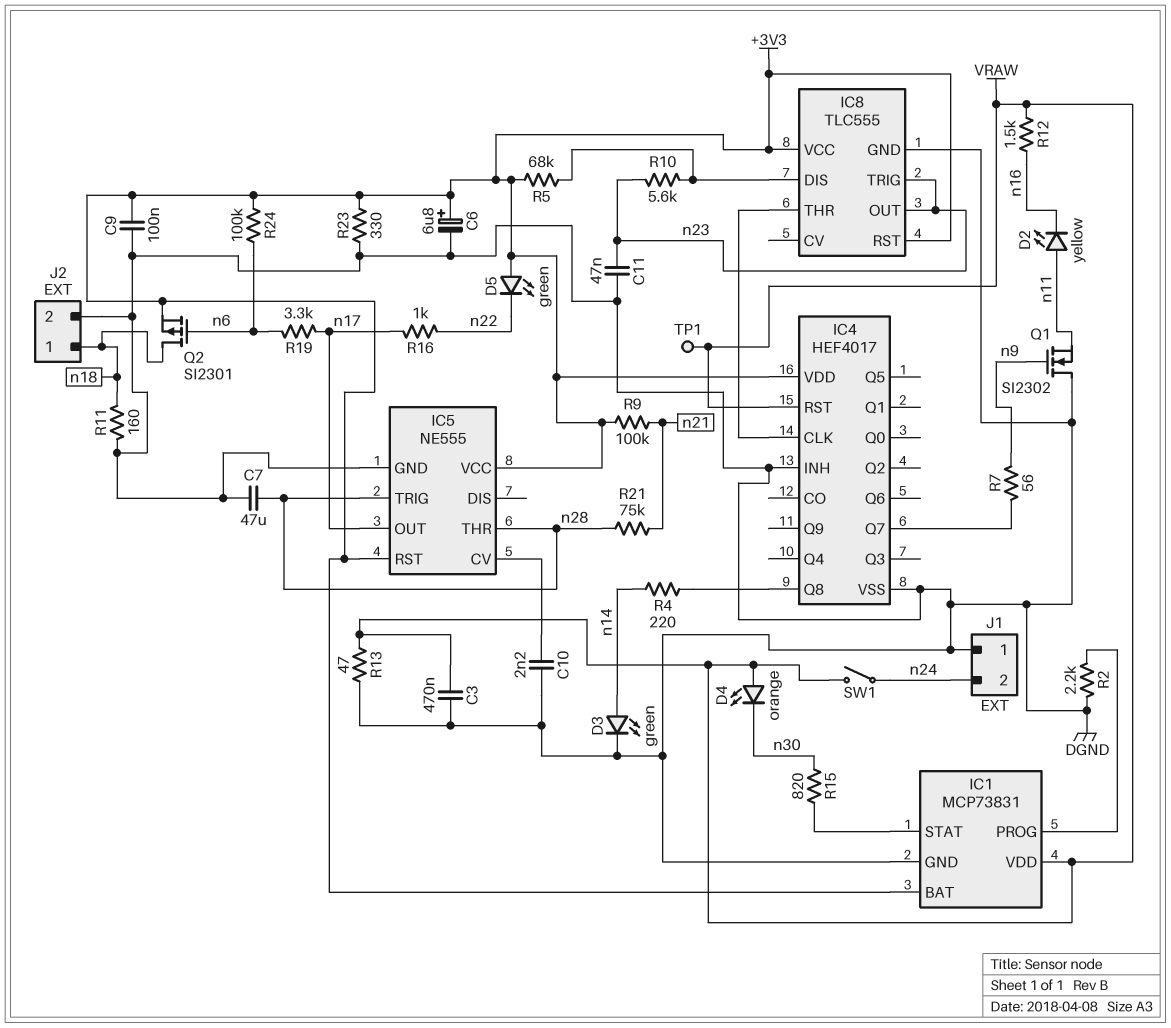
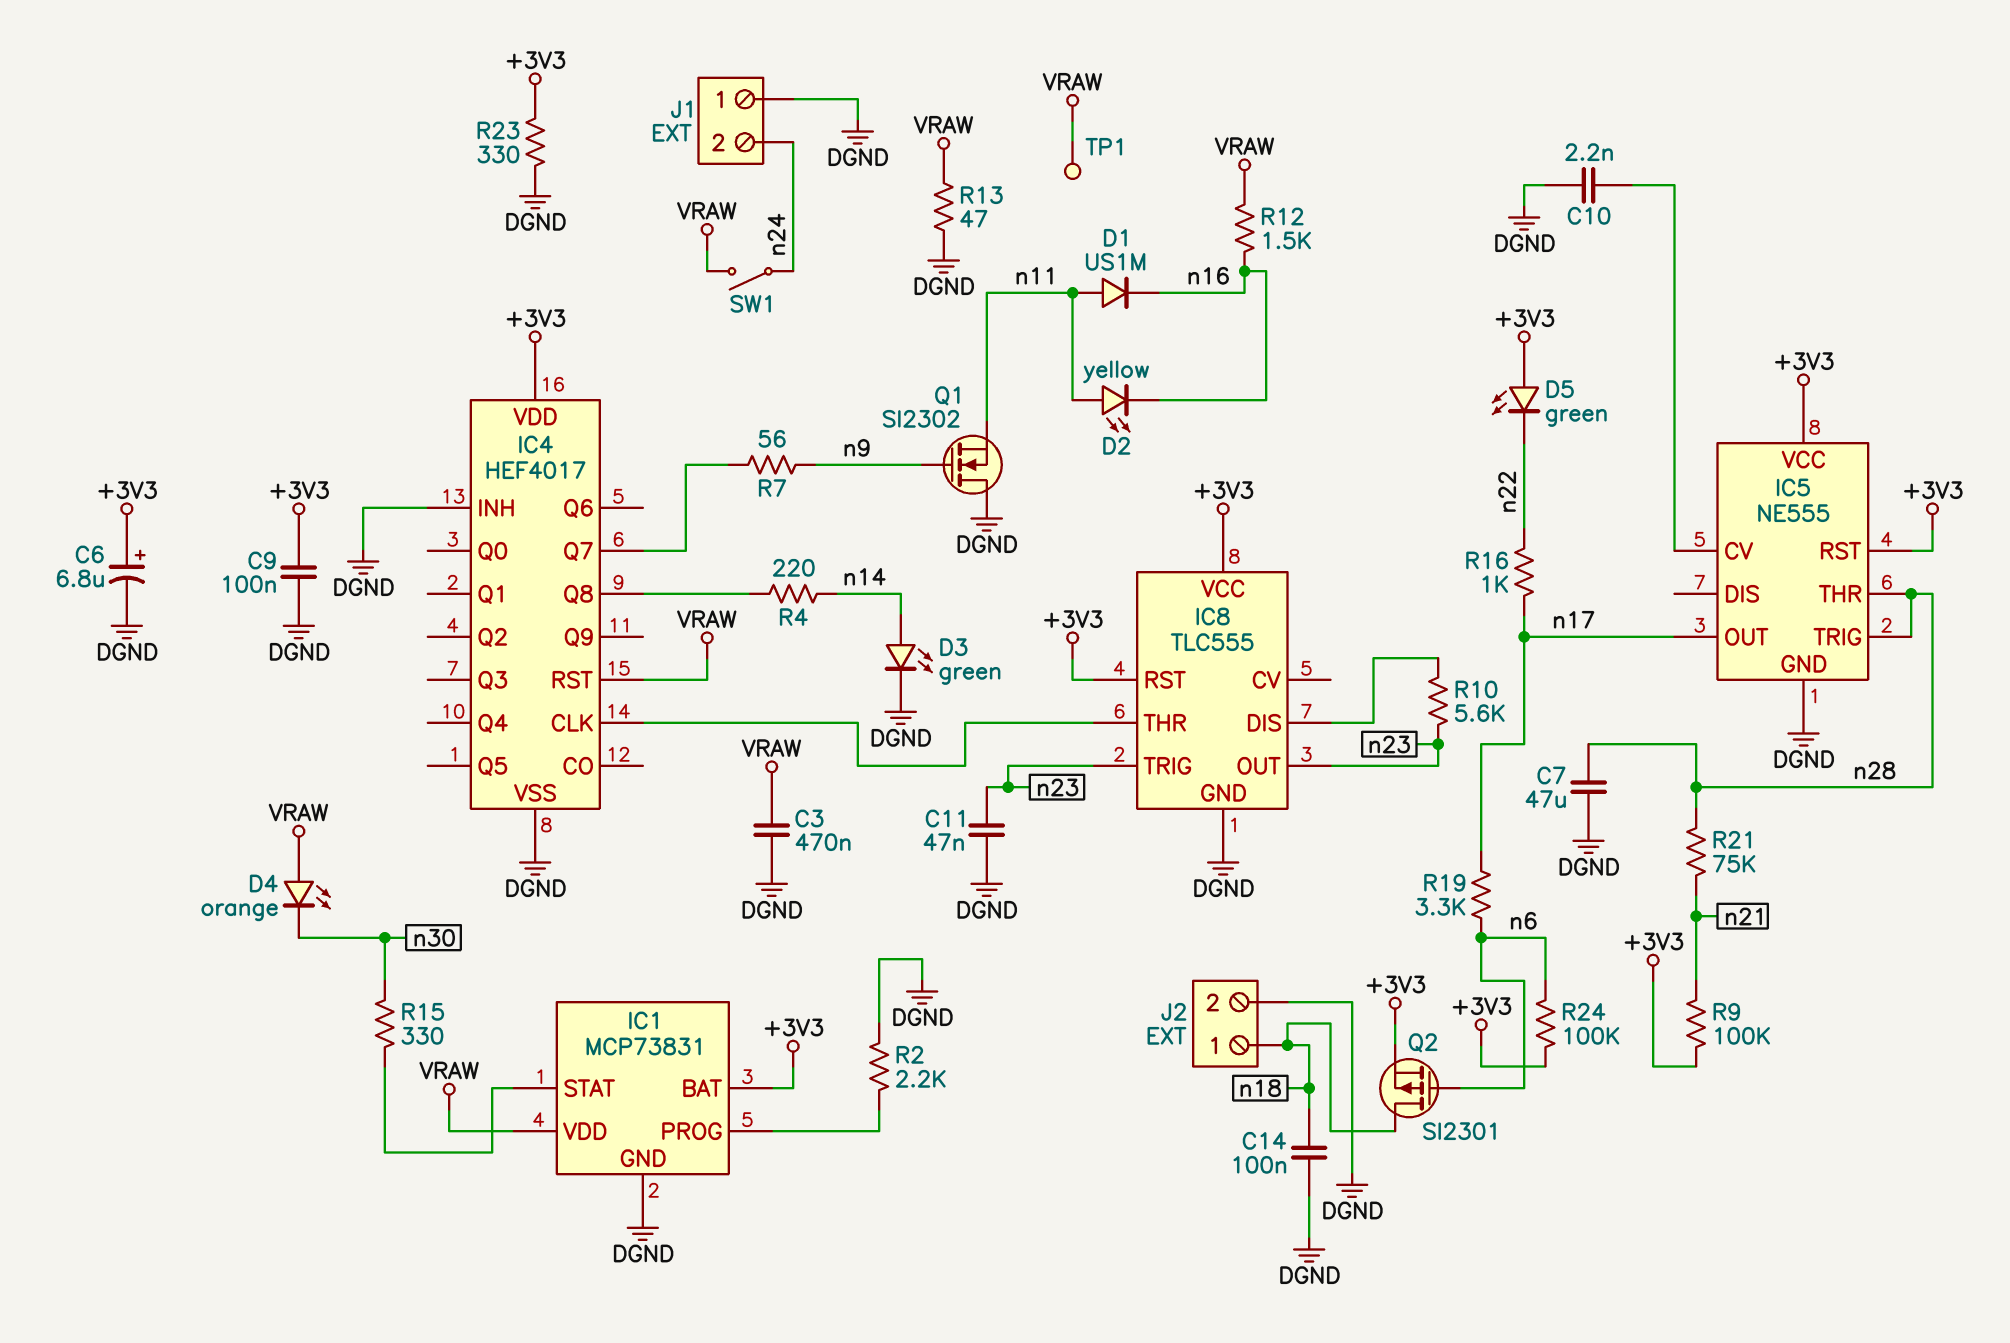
C14: none -> 100nF (DGND, n18)
D1: none -> diode US1M (A n11, K n16)
R5: 68k (+3V3, IC8/DIS) -> none
R11: 160 (DGND, n18) -> none
R15: 820 (IC1/STAT, n30) -> 330 (IC1/STAT, n30)

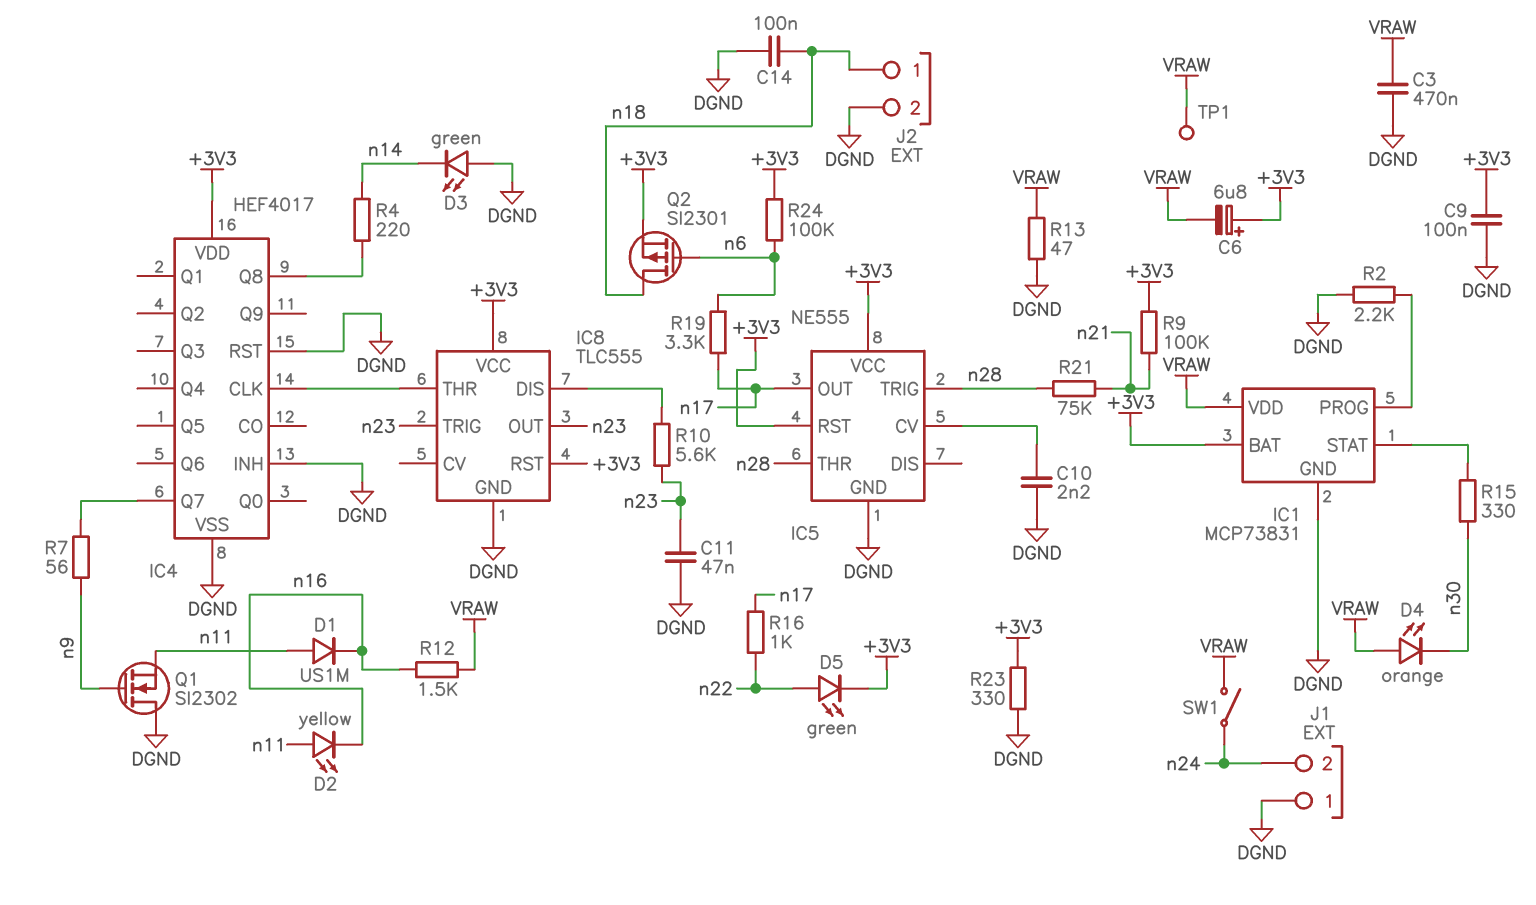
C6: 6.8uF (plus +3V3, minus DGND) -> 6.8uF (plus +3V3, minus VRAW)
C7: 47uF (DGND, n28) -> none
D3: LED green (A n14, K DGND) -> LED green (A DGND, K n14)
D5: LED green (A +3V3, K n22) -> LED green (A n22, K +3V3)
IC4 pin RST: VRAW -> DGND

